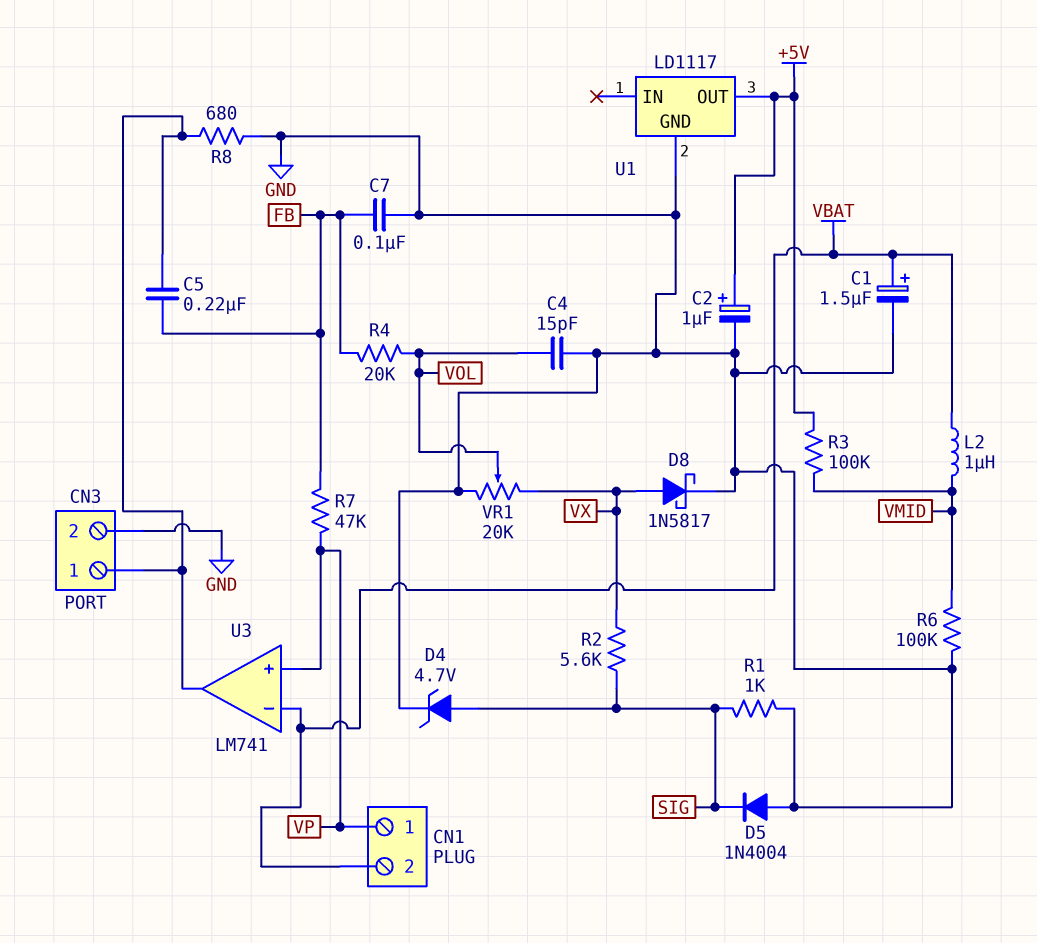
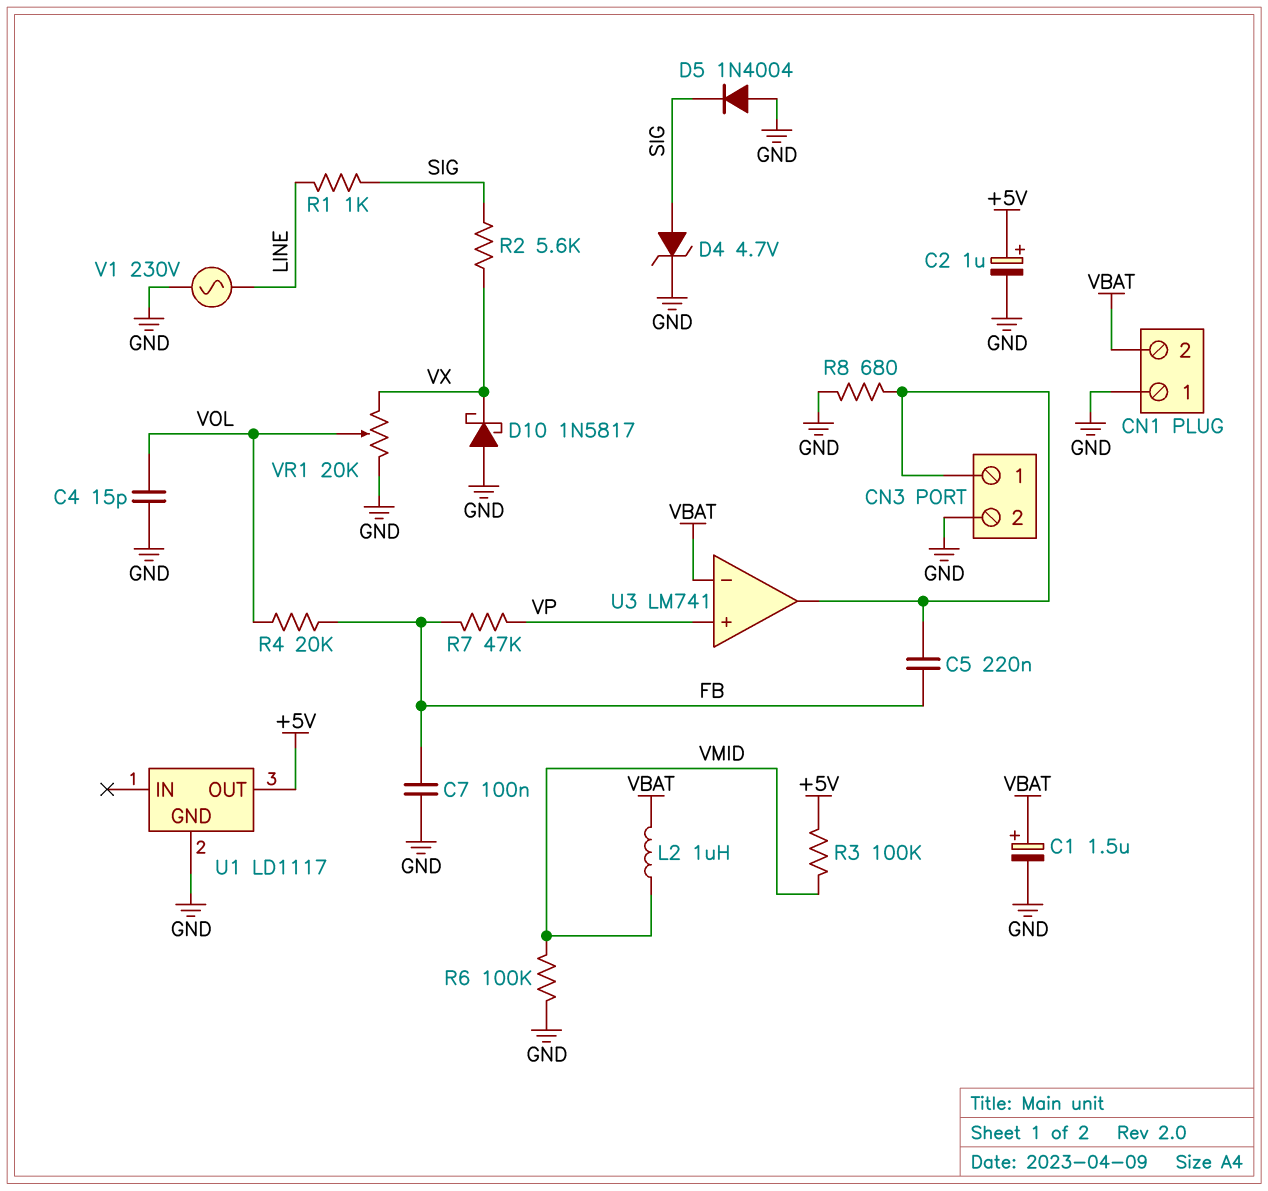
CN1 pin 1: VP -> GND
D8: schottky 1N5817 (A VX, K GND) -> none
D10: none -> schottky 1N5817 (A GND, K VX)
R1: 1k (GND, SIG) -> 1k (LINE, SIG)
V1: none -> AC 230V (GND, LINE)

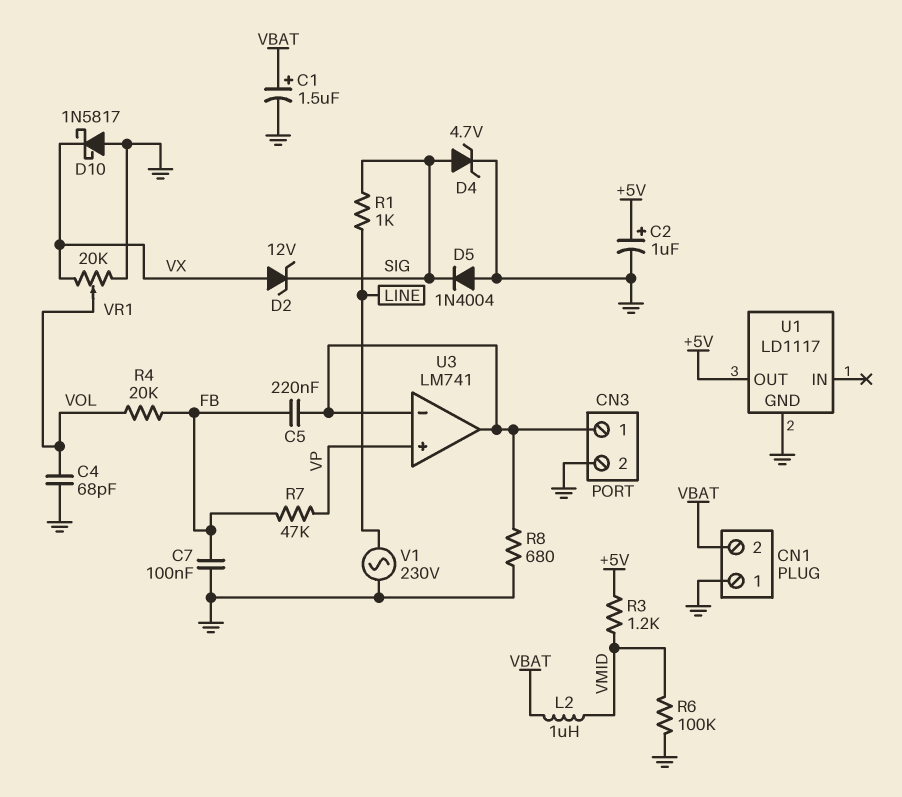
C4: 15pF (GND, VOL) -> 68pF (GND, VOL)
D2: none -> zener 12V (A VX, K SIG)
R2: 5.6k (SIG, VX) -> none
R3: 100k (+5V, VMID) -> 1.2k (+5V, VMID)
U3 pin in-: VBAT -> CN3/1

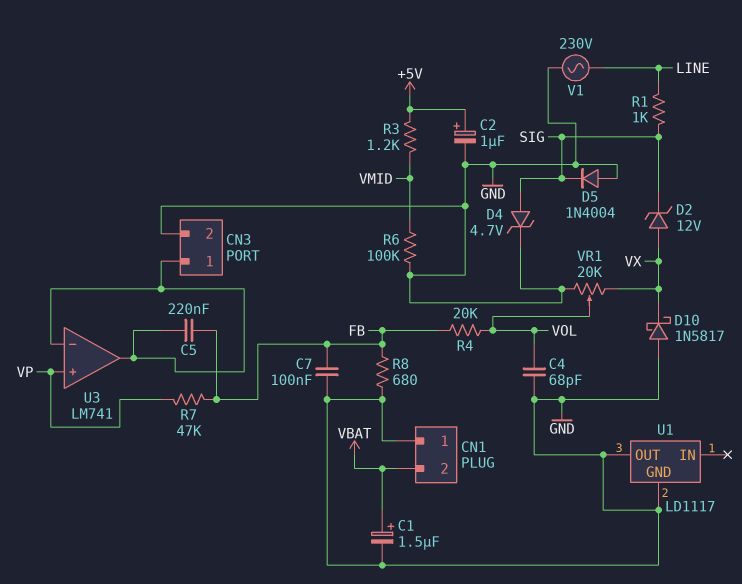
L2: 1uH (VBAT, VMID) -> none
R8: 680 (CN3/1, GND) -> 680 (FB, GND)
U1 pin OUT: +5V -> GND

